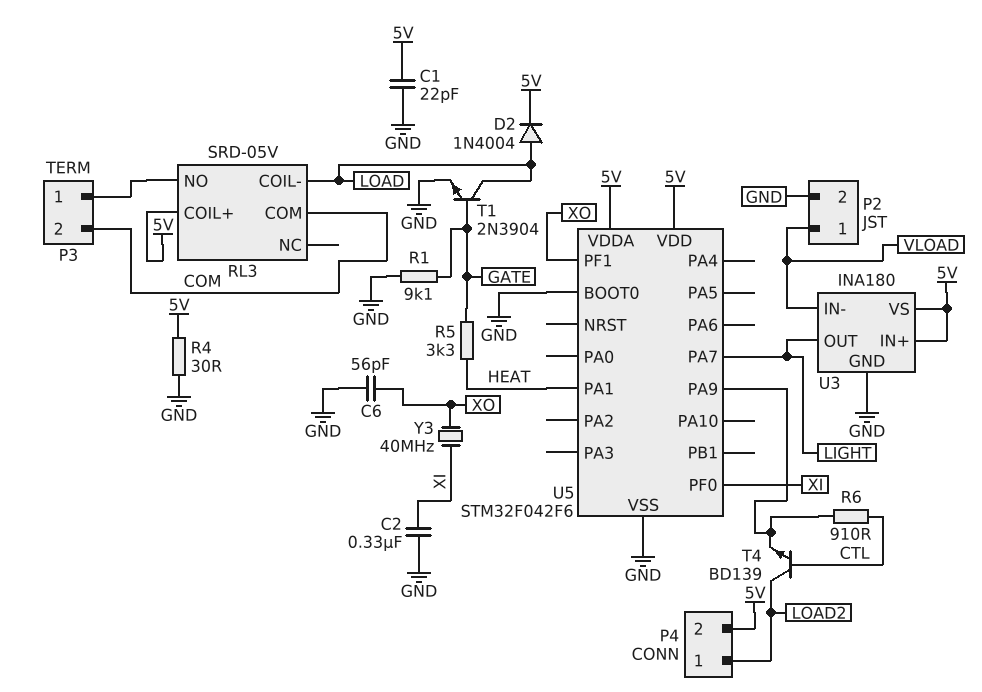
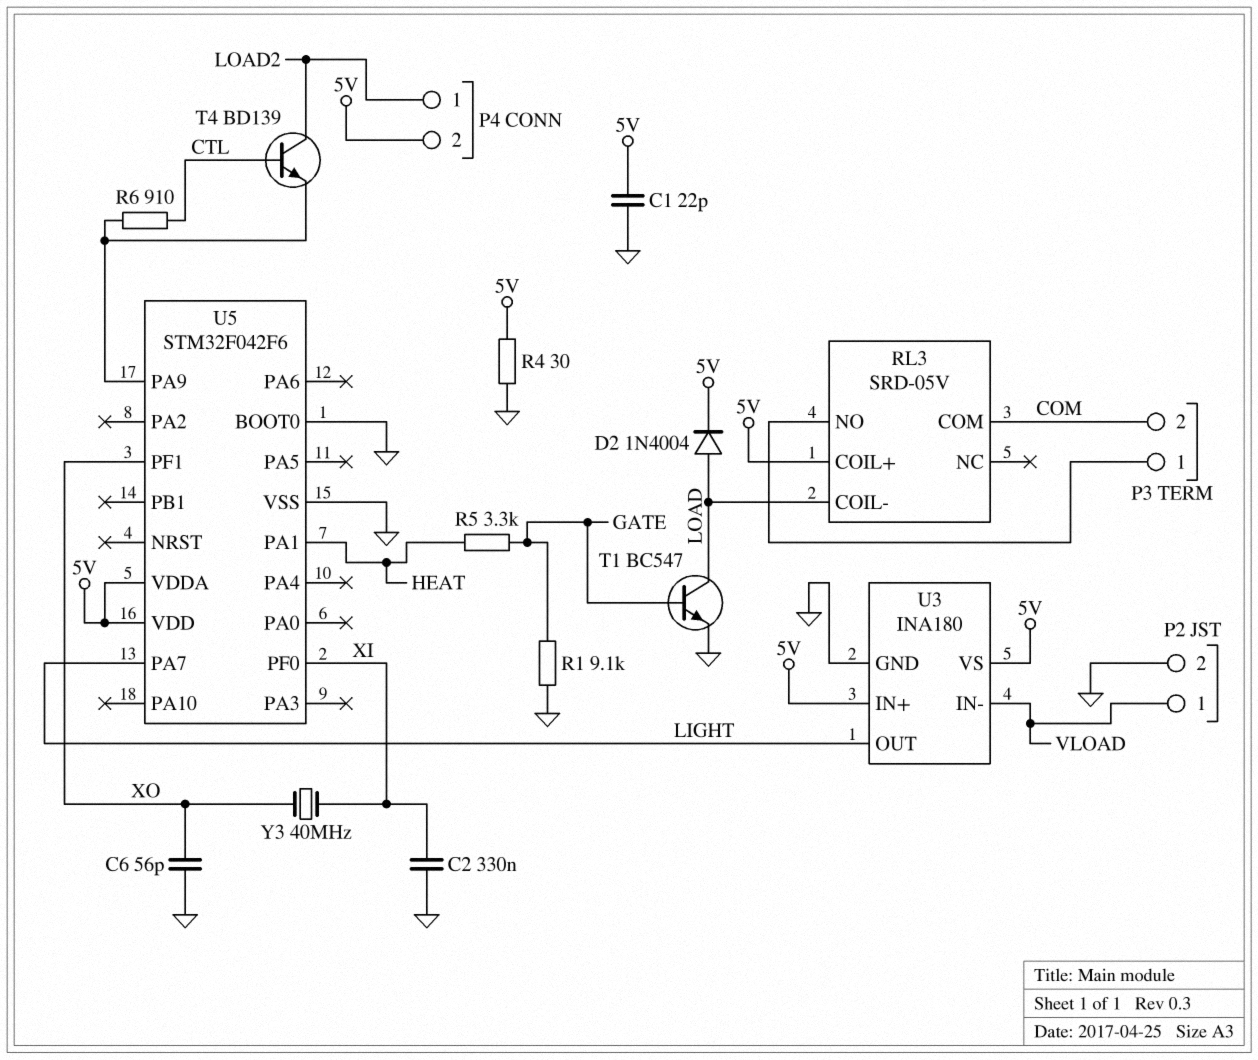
T1: NPN 2N3904 (B GATE, C LOAD, E GND) -> NPN BC547 (B GATE, C LOAD, E GND)

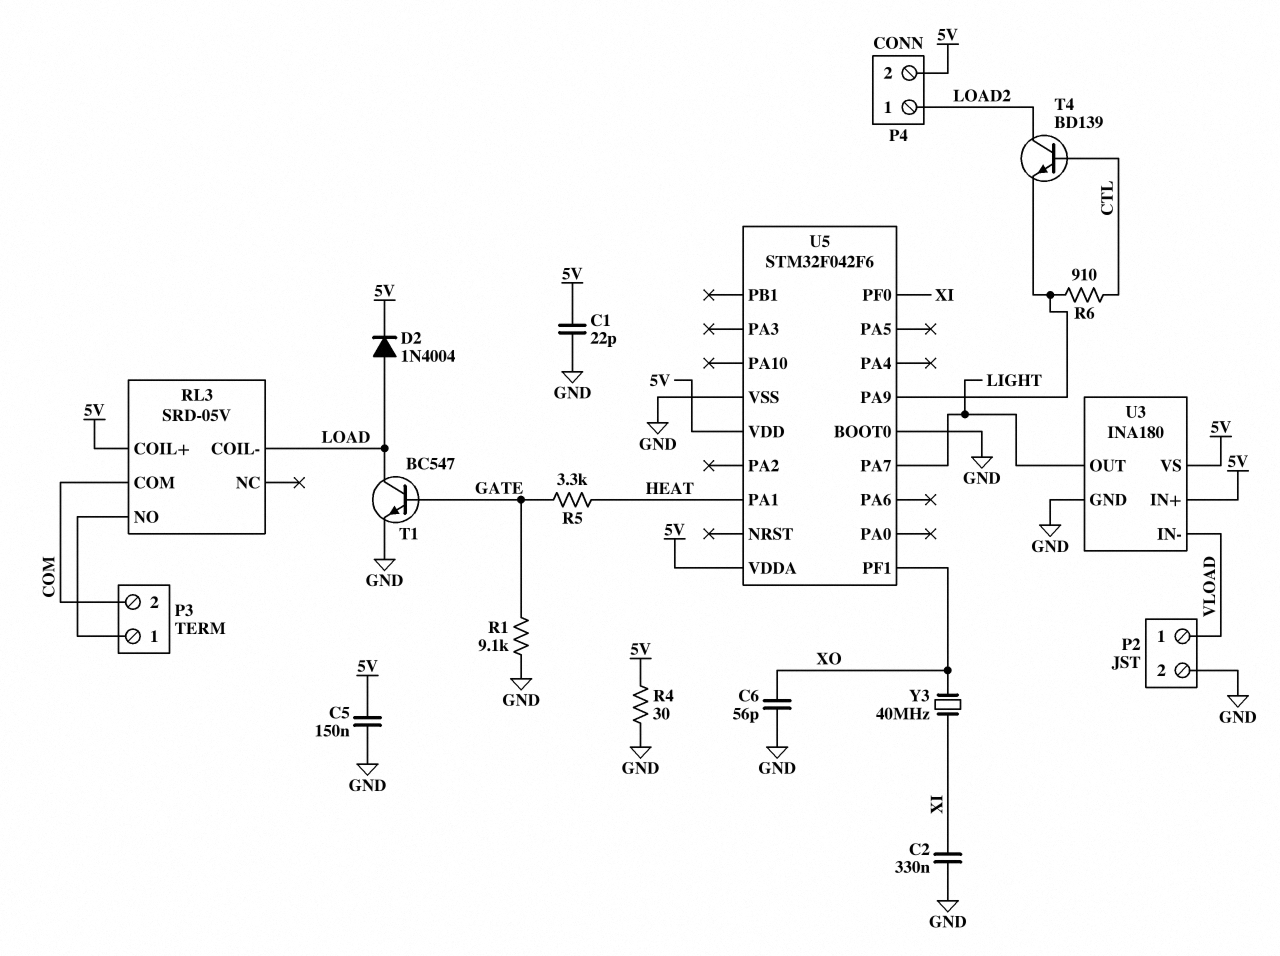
C5: none -> 150nF (5V, GND)

